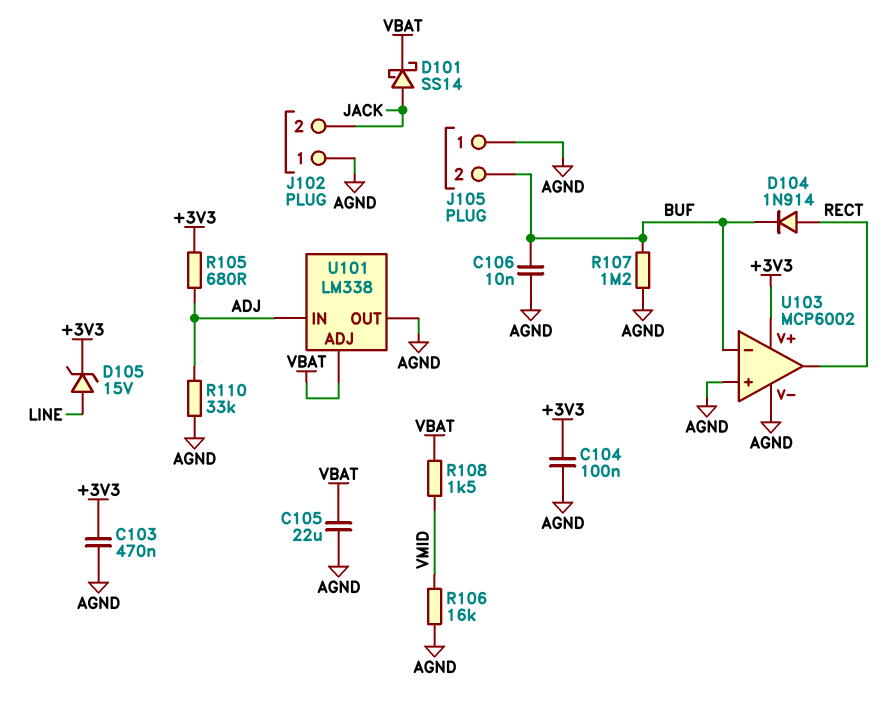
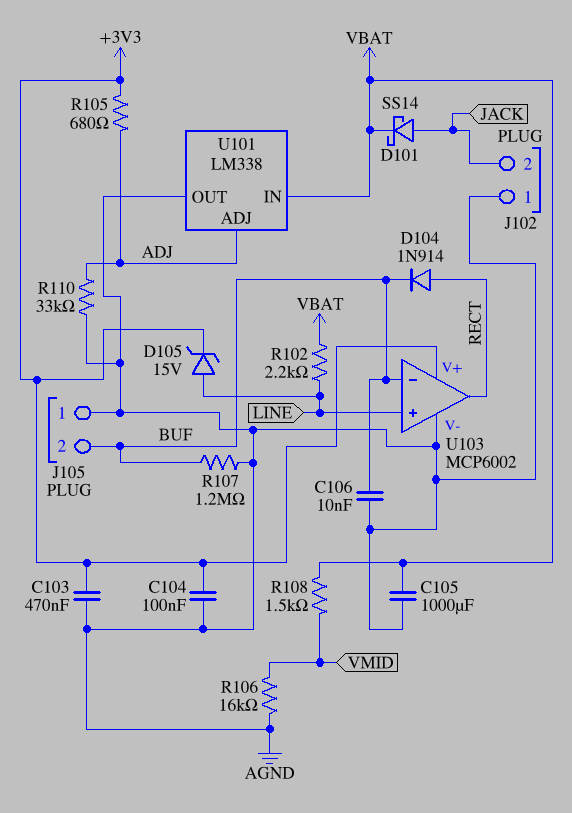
C105: 22uF (AGND, VBAT) -> 1000uF (AGND, VBAT)
R102: none -> 2.2k (LINE, VBAT)
U101 pin ADJ: VBAT -> ADJ
U101 pin IN: ADJ -> VBAT
U103 pin in+: AGND -> LINE

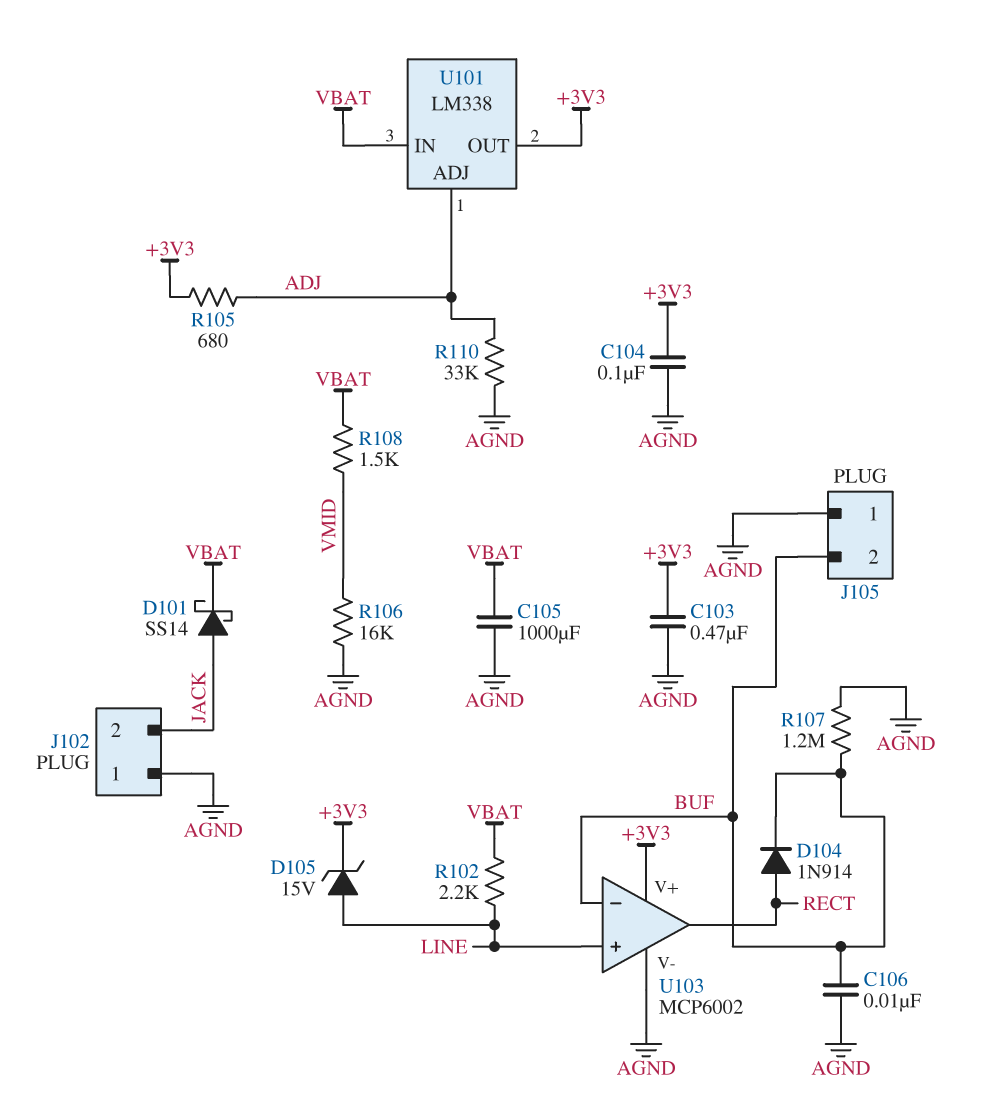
U101 pin OUT: AGND -> +3V3

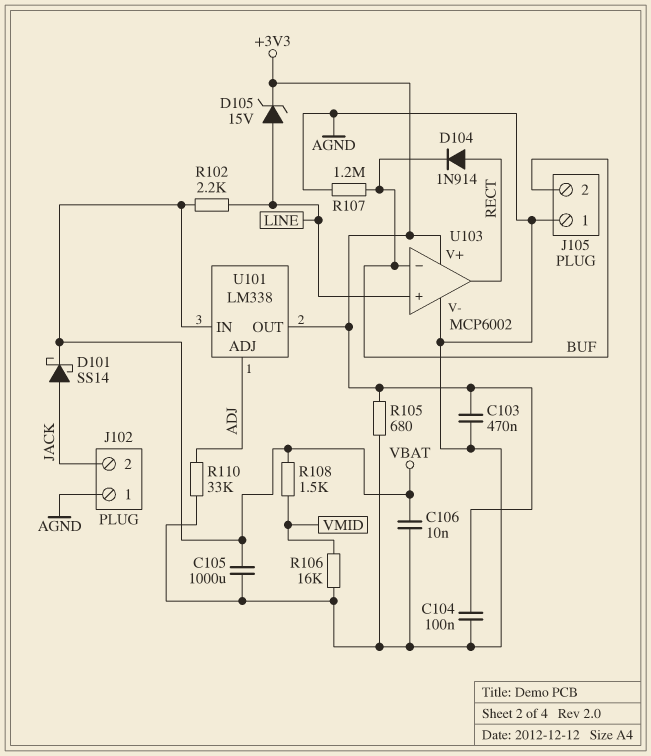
C106: 10nF (AGND, BUF) -> 10nF (AGND, VBAT)
R105: 680 (+3V3, ADJ) -> 680 (+3V3, AGND)

